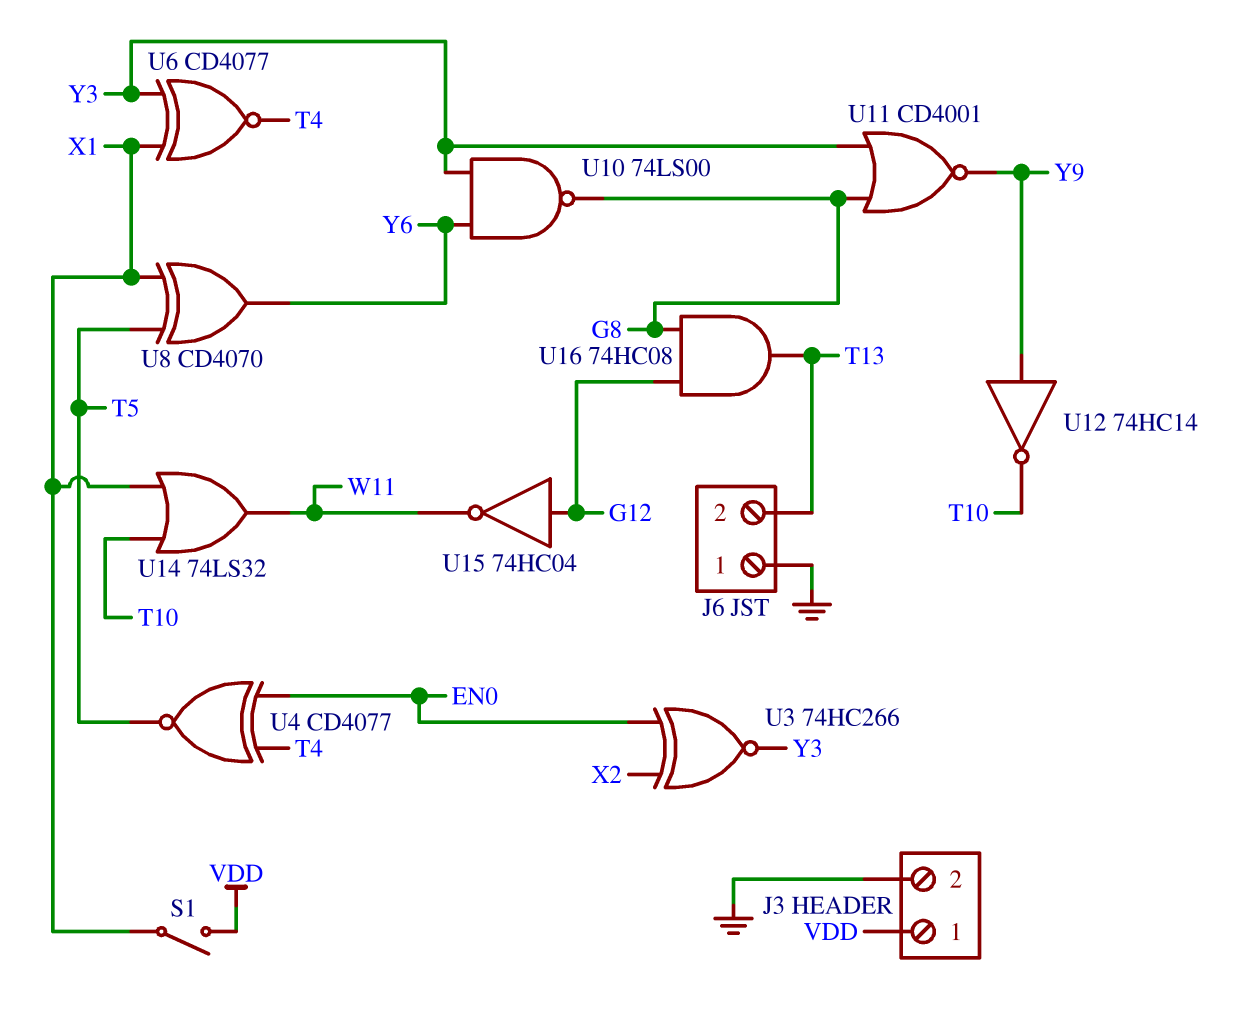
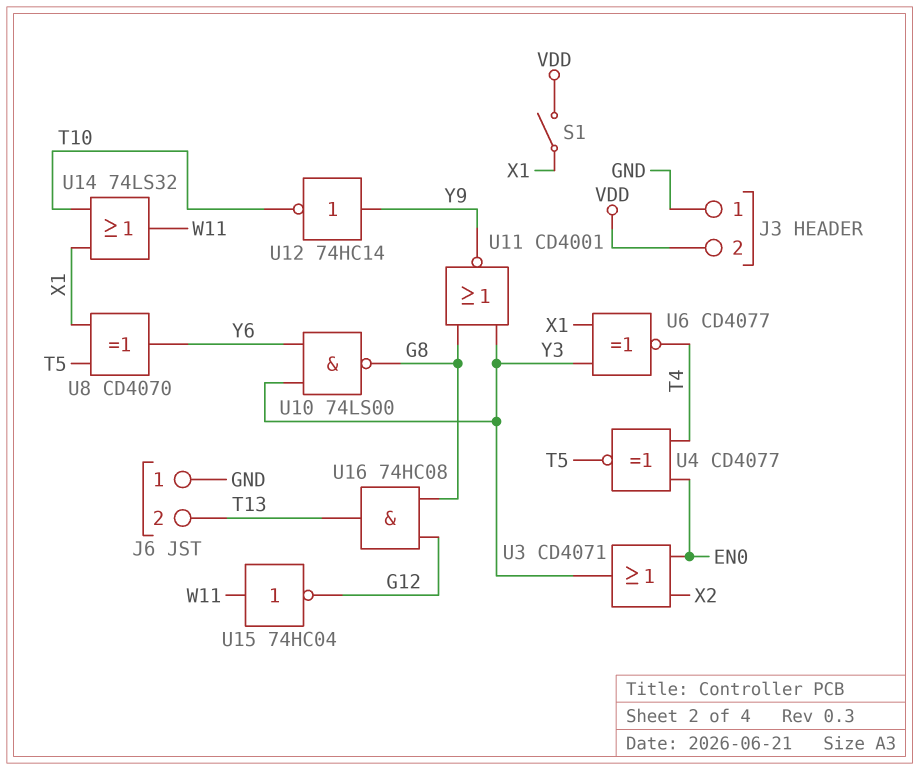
J3 pin 1: VDD -> GND
J3 pin 2: GND -> VDD
U3: XNOR 74HC266 (in EN0, in X2, out Y3) -> OR CD4071 (in EN0, in X2, out Y3)
U15: NOT 74HC04 (in G12, out W11) -> NOT 74HC04 (in W11, out G12)

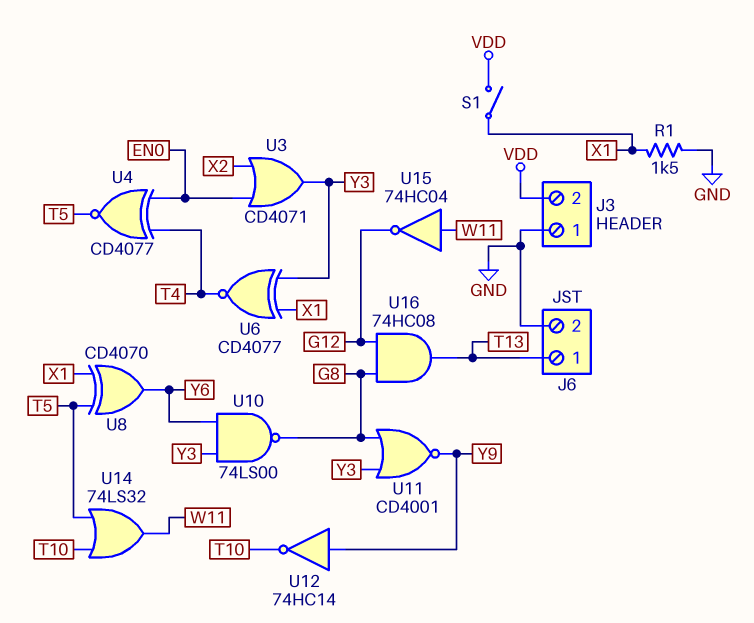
J6 pin 1: GND -> T13
J6 pin 2: T13 -> GND
R1: none -> 1.5k (GND, X1)
U14: OR 74LS32 (in T10, in X1, out W11) -> OR 74LS32 (in T5, in T10, out W11)

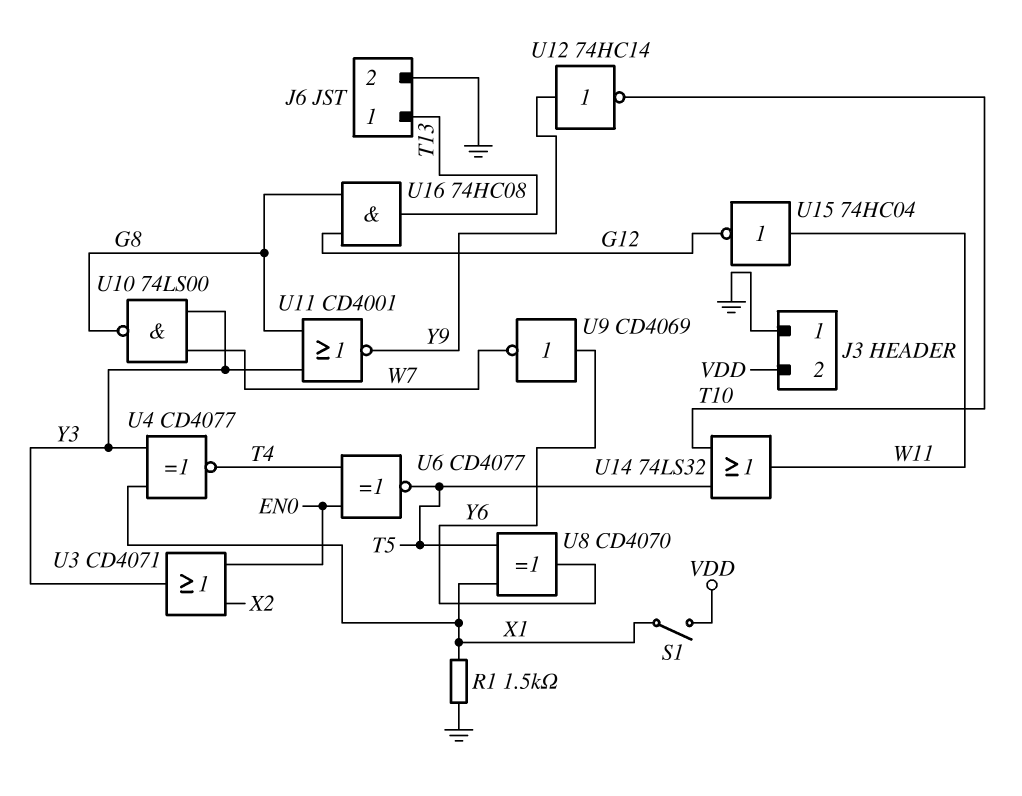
U4: XNOR CD4077 (in EN0, in T4, out T5) -> XNOR CD4077 (in X1, in Y3, out T4)
U6: XNOR CD4077 (in X1, in Y3, out T4) -> XNOR CD4077 (in EN0, in T4, out T5)
U9: none -> NOT CD4069 (in Y6, out W7)
U10: NAND 74LS00 (in Y3, in Y6, out G8) -> NAND 74LS00 (in W7, in Y3, out G8)

